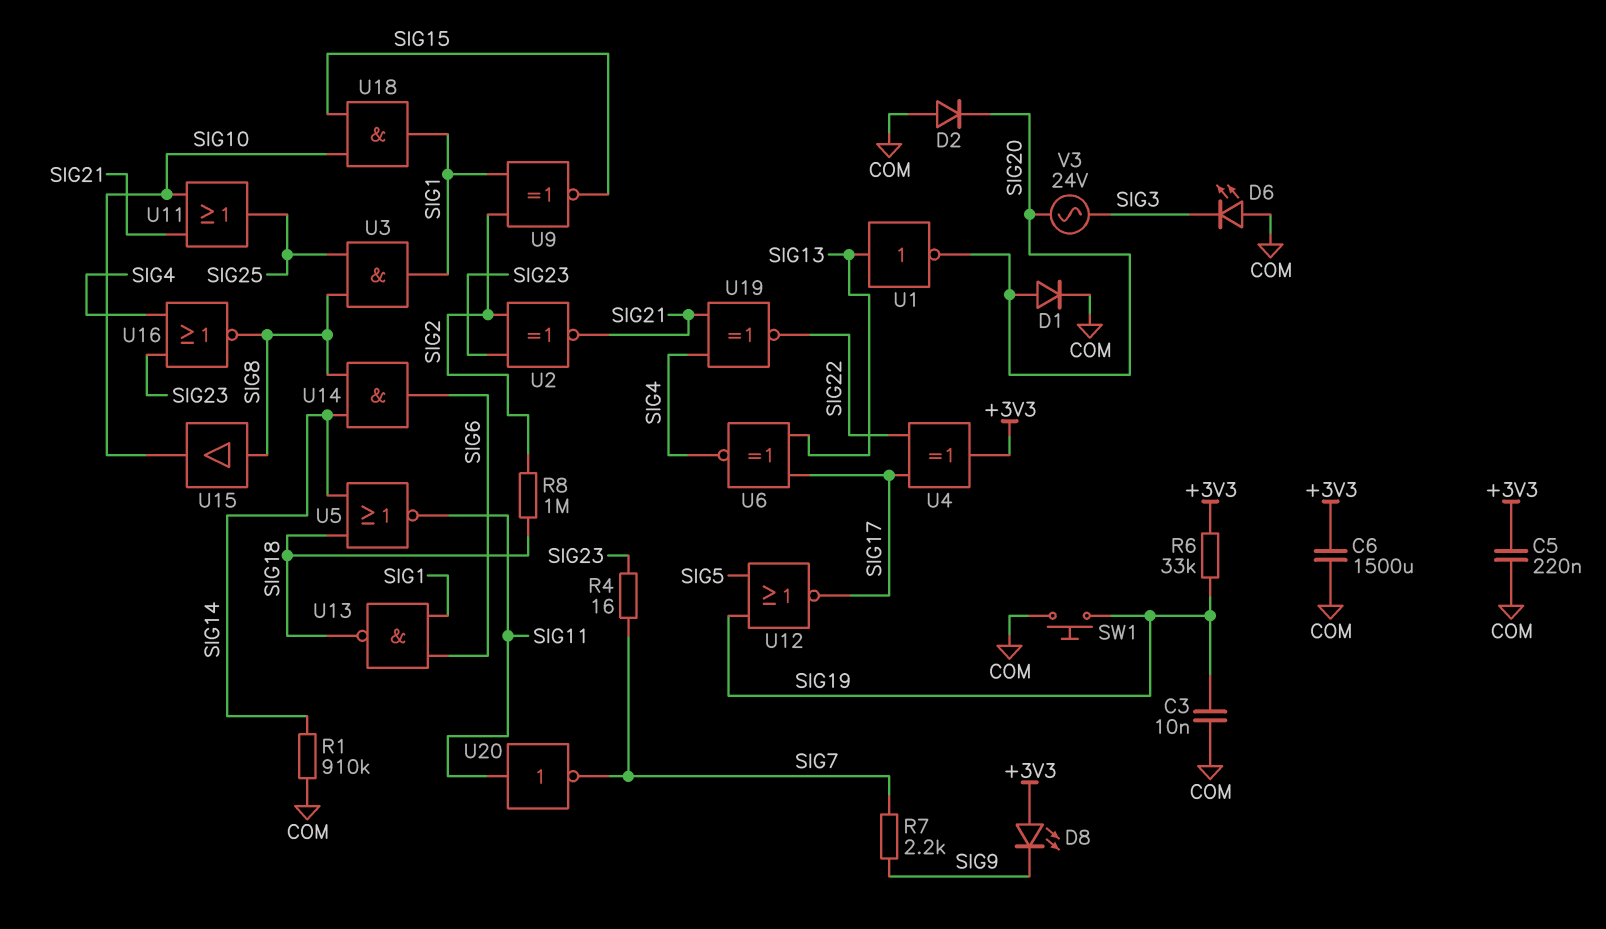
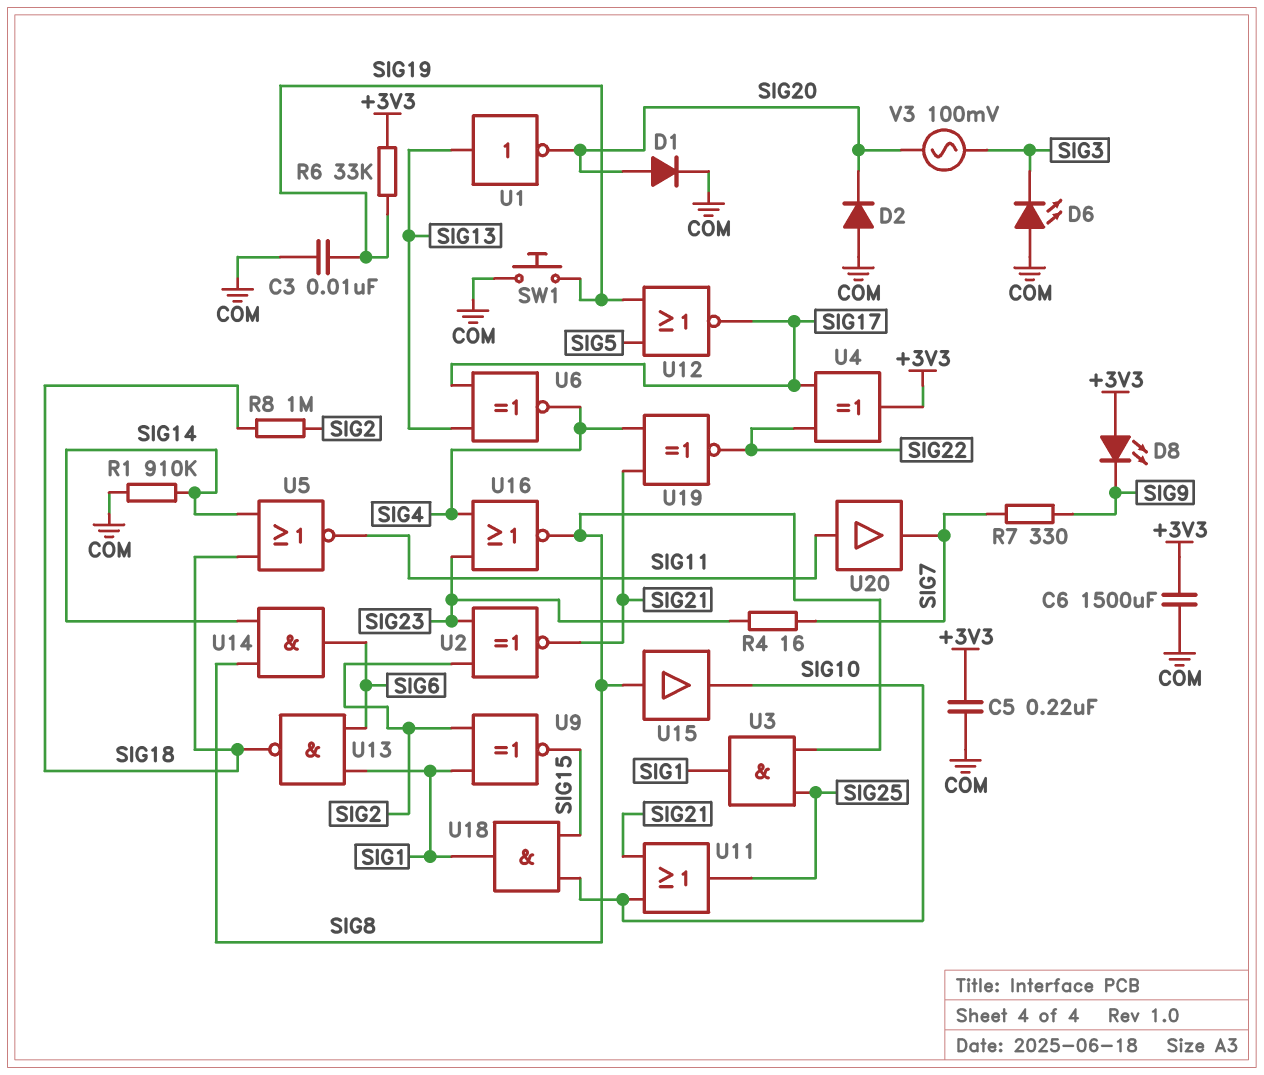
R7: 2.2k (SIG7, SIG9) -> 330 (SIG7, SIG9)
U20: NOT (in SIG11, out SIG7) -> buffer (in SIG11, out SIG7)
V3: AC 24V (SIG3, SIG20) -> AC 100mV (SIG3, SIG20)

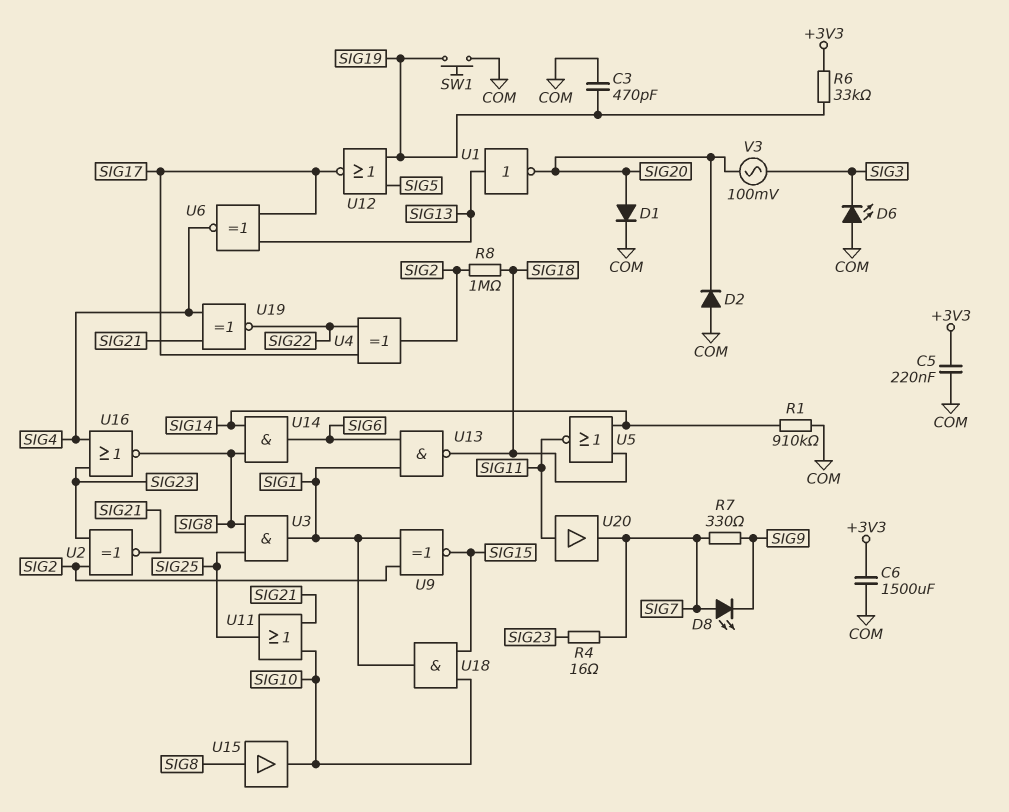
C3: 10nF (COM, SIG19) -> 470pF (COM, SIG19)
D8: LED (A +3V3, K SIG9) -> LED (A SIG7, K SIG9)
U4: XOR (in SIG17, in SIG22, out +3V3) -> XOR (in SIG17, in SIG22, out SIG2)

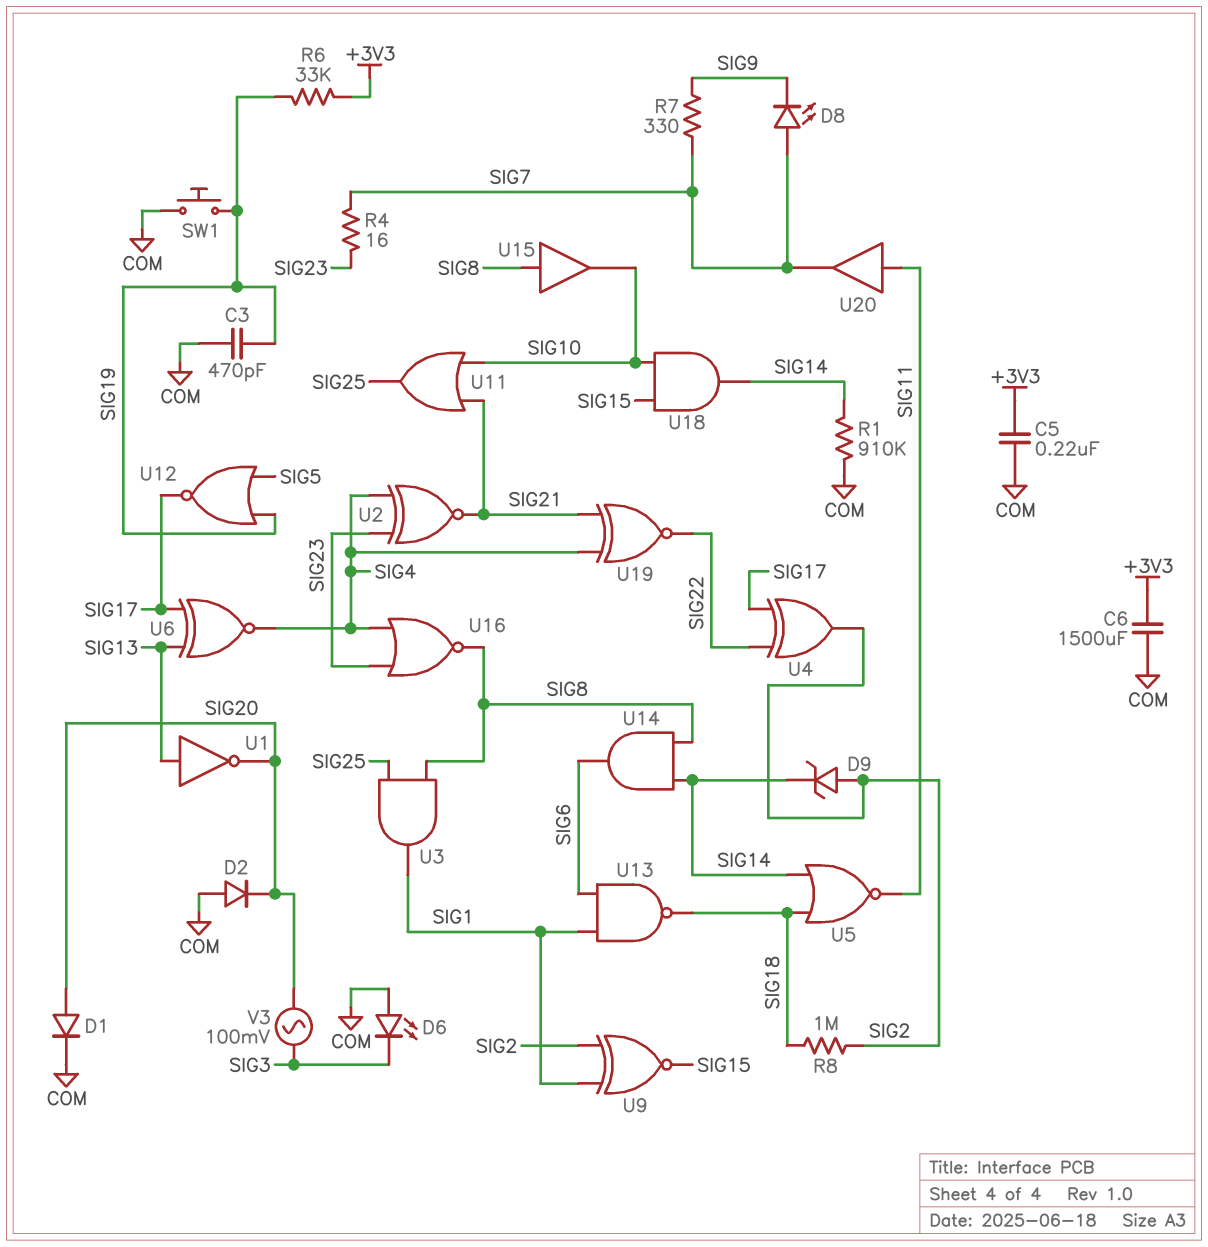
D9: none -> zener (A SIG2, K SIG14)
U2: XNOR (in SIG2, in SIG23, out SIG21) -> XNOR (in SIG4, in SIG23, out SIG21)
U18: AND (in SIG10, in SIG15, out SIG1) -> AND (in SIG10, in SIG15, out SIG14)

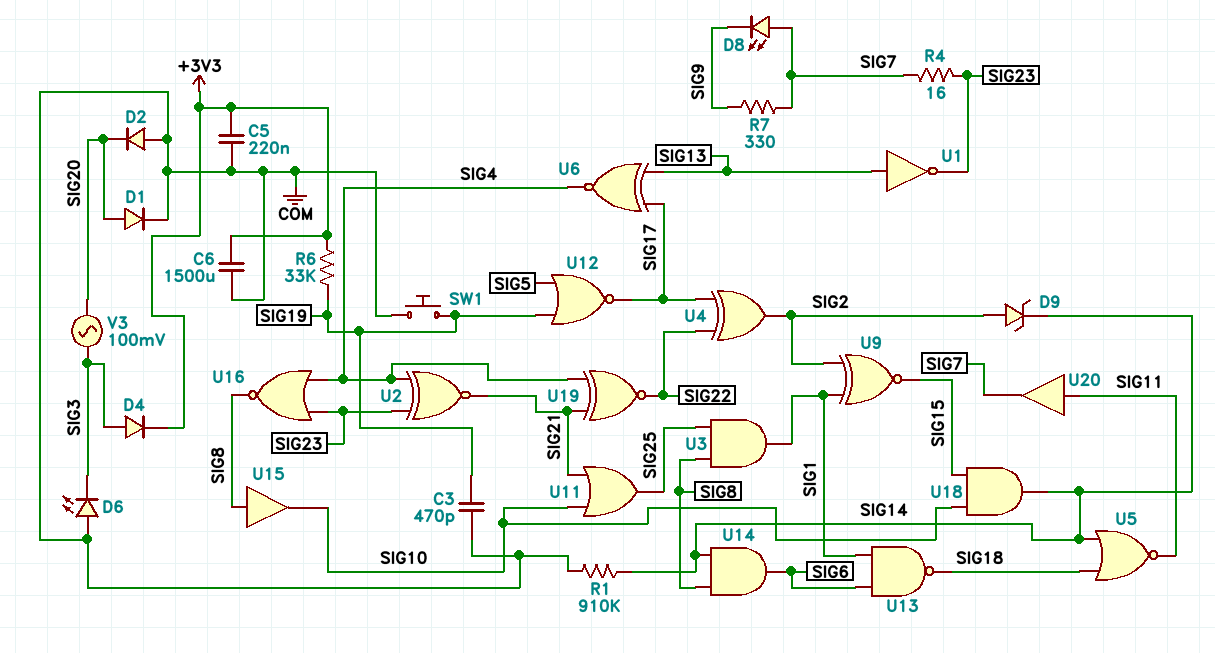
D4: none -> diode (A SIG3, K +3V3)
R8: 1M (SIG2, SIG18) -> none
U1: NOT (in SIG13, out SIG20) -> NOT (in SIG13, out SIG23)

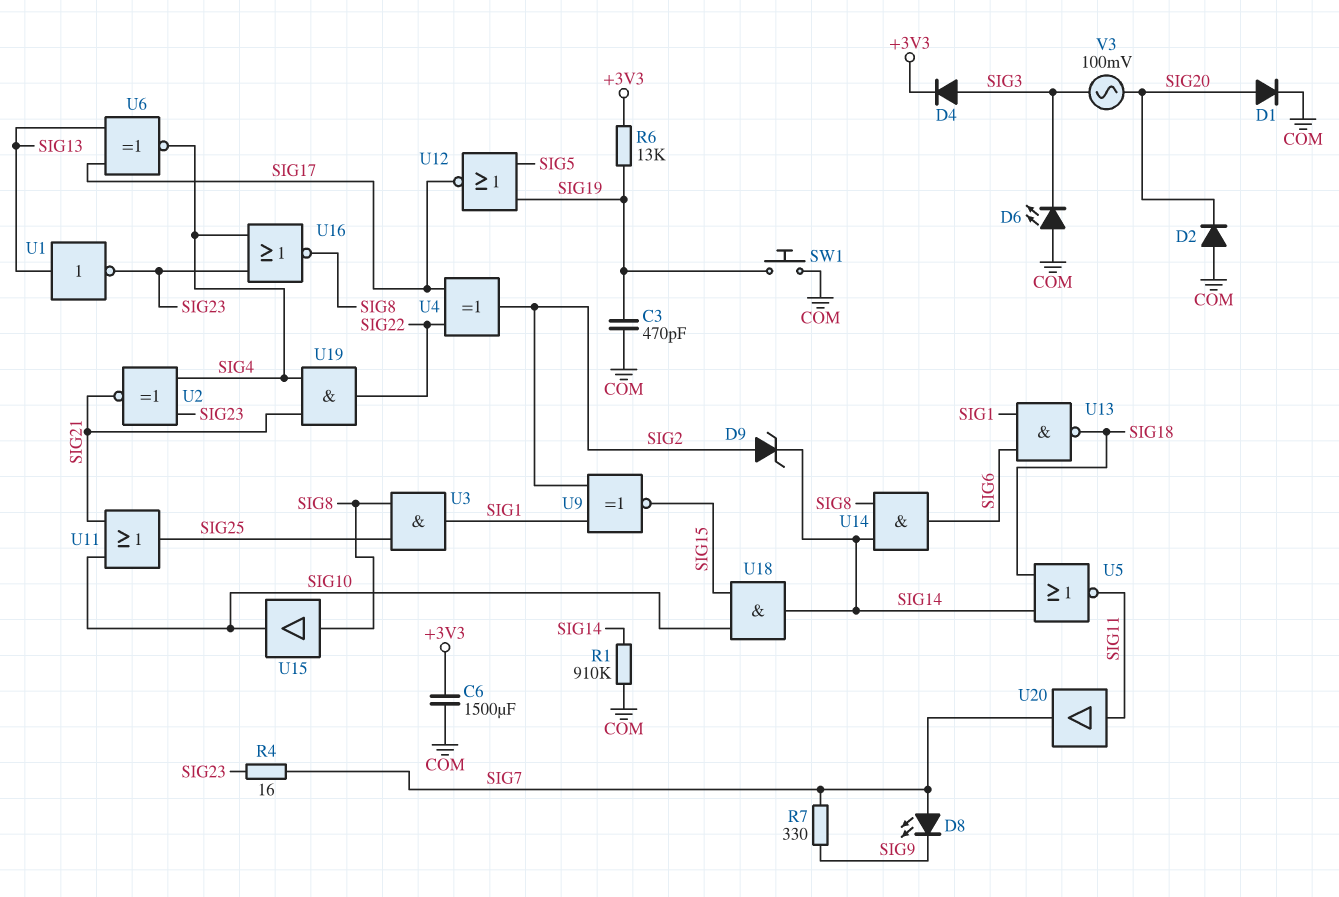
C5: 220nF (+3V3, COM) -> none
R6: 33k (+3V3, SIG19) -> 13k (+3V3, SIG19)
U19: XNOR (in SIG4, in SIG21, out SIG22) -> AND (in SIG4, in SIG21, out SIG22)

